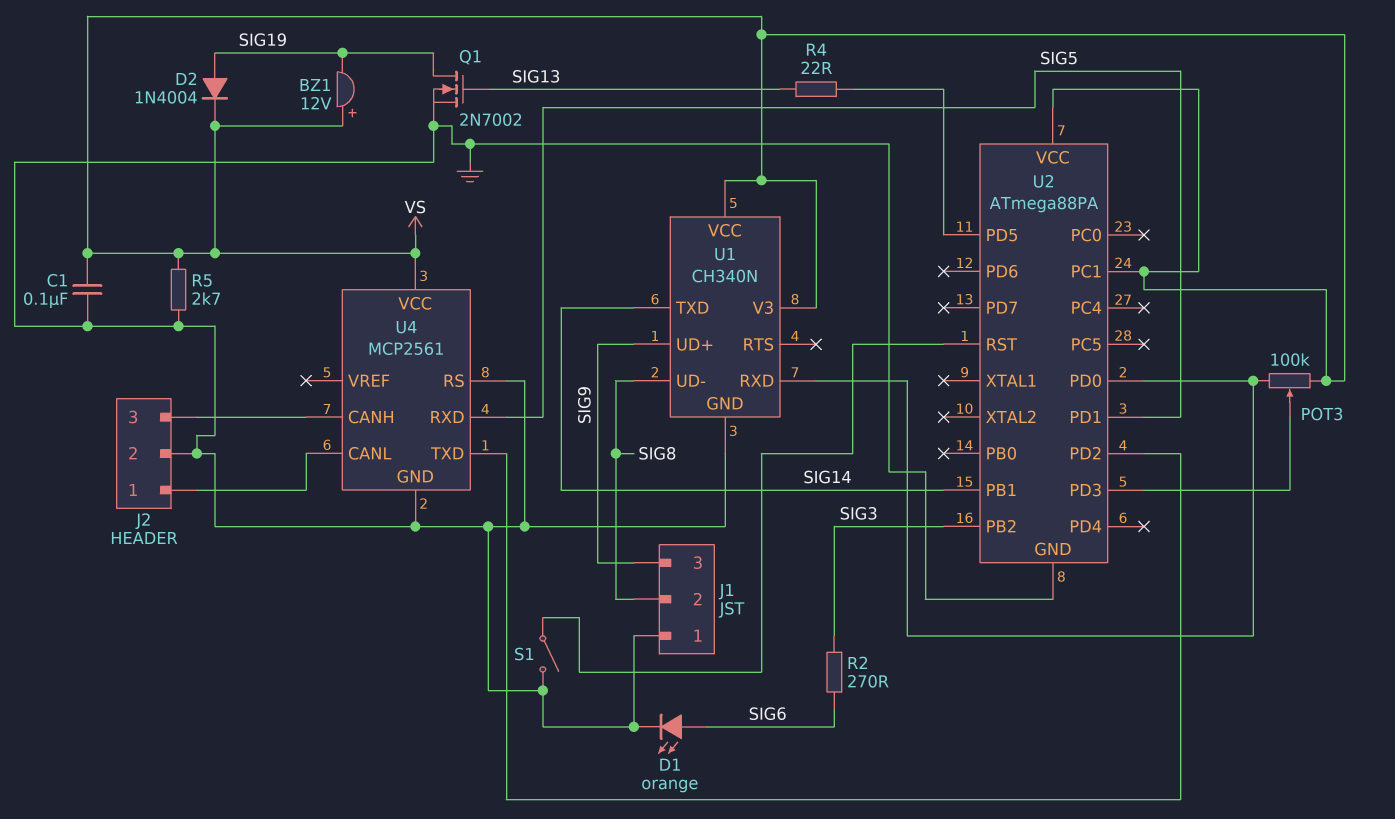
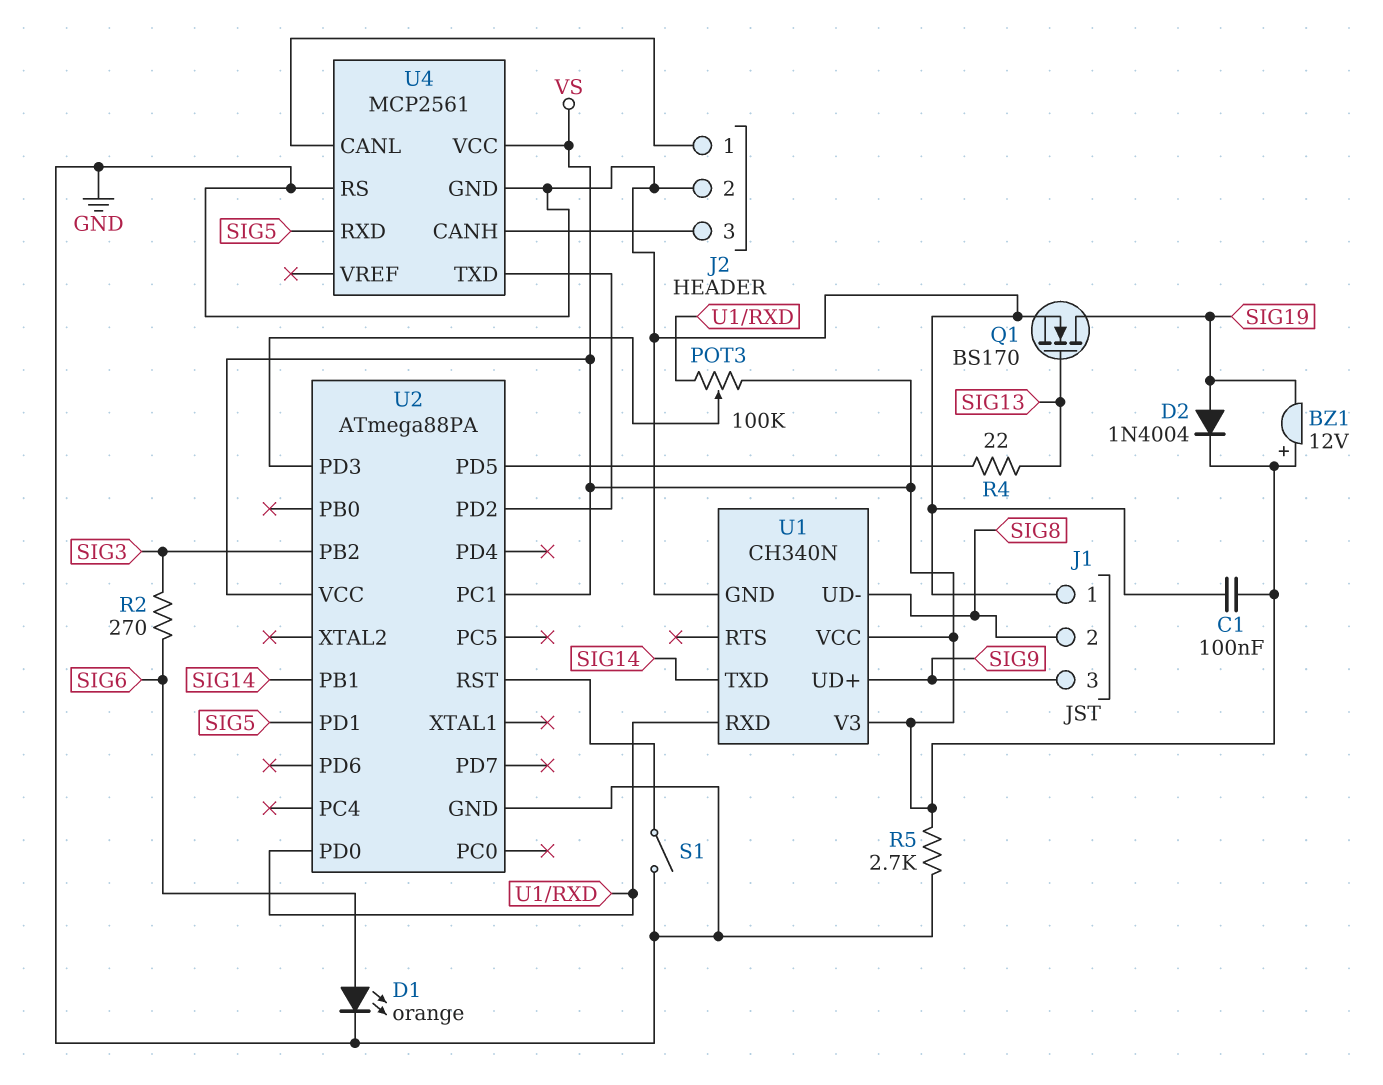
Q1: NMOS 2N7002 (G SIG13, D SIG19, S GND) -> NMOS BS170 (G SIG13, D SIG19, S GND)

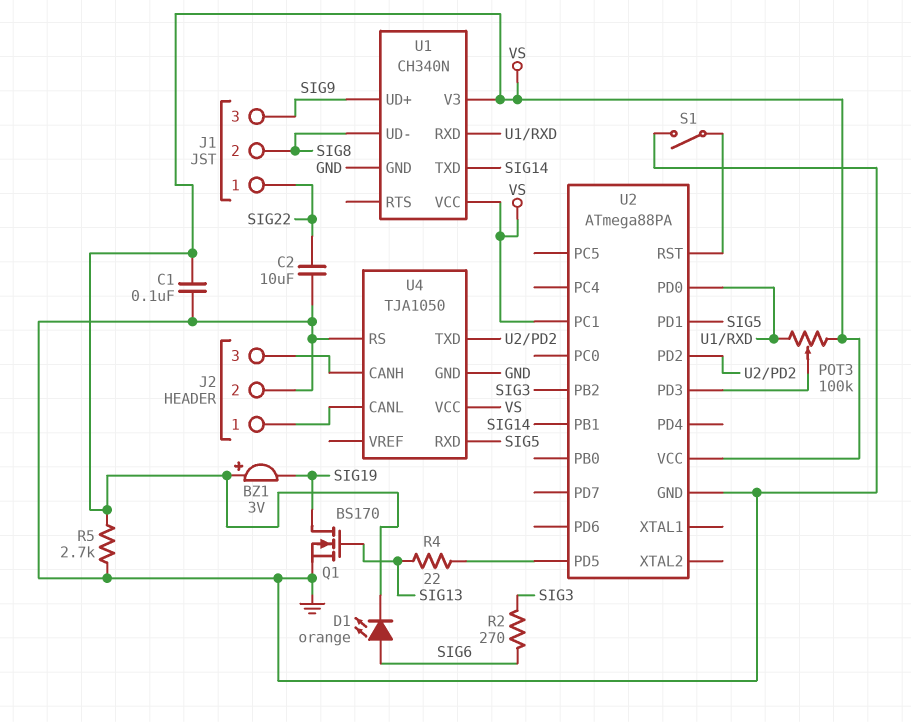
BZ1: buzzer 12V (plus VS, minus SIG19) -> buzzer 3V (plus VS, minus SIG19)
C2: none -> 10uF (GND, SIG22)
D1: LED orange (A SIG6, K GND) -> LED orange (A SIG6, K VS)
D2: diode 1N4004 (A SIG19, K VS) -> none
J1 pin 1: GND -> SIG22
U4: MCP2561 -> TJA1050

